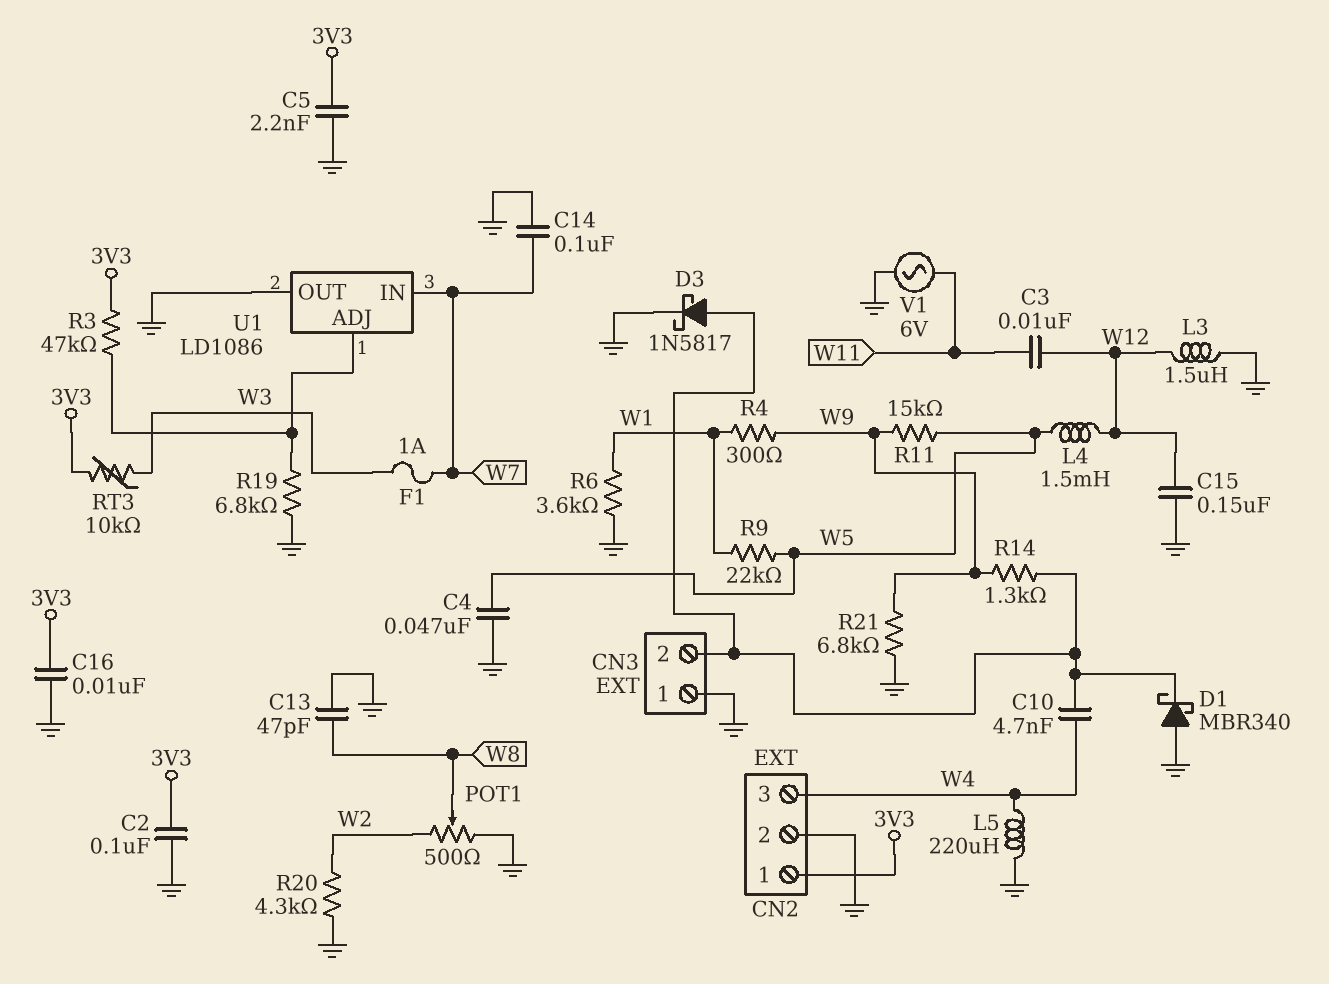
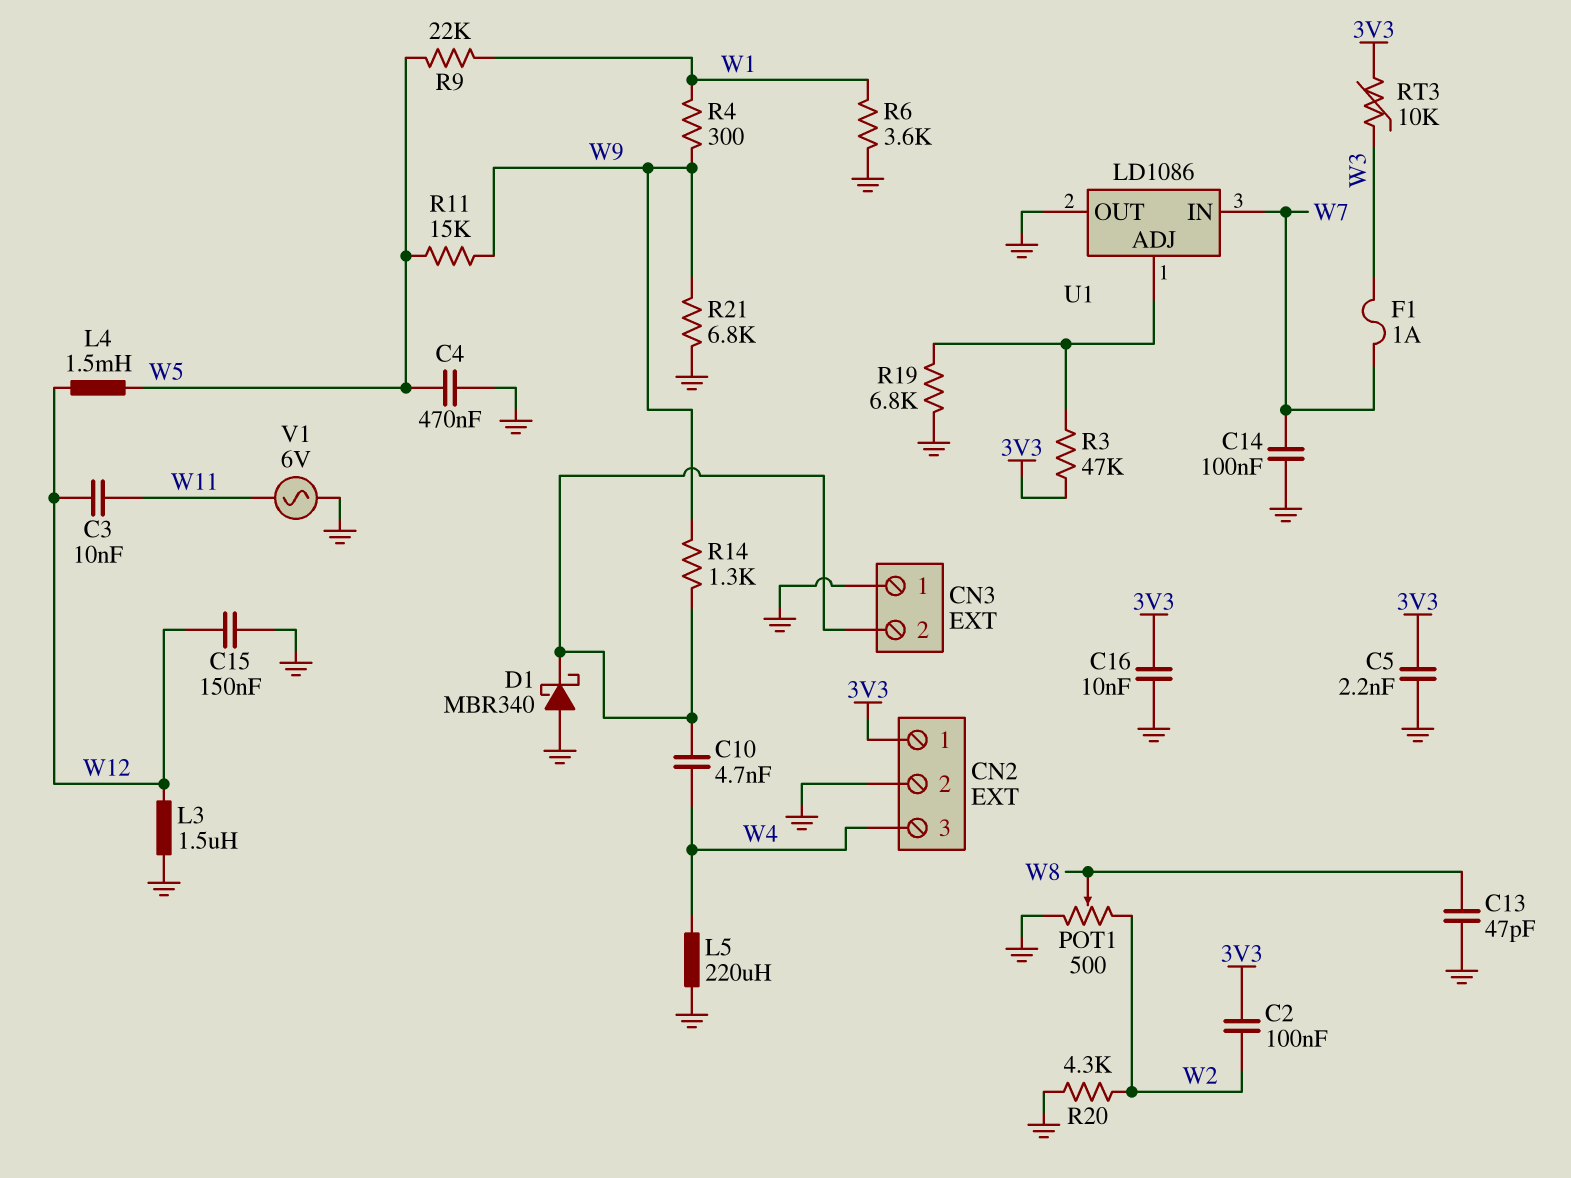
C2: 100nF (3V3, GND) -> 100nF (3V3, W2)
C4: 47nF (GND, W5) -> 470nF (GND, W5)
D3: schottky 1N5817 (A CN3/2, K GND) -> none

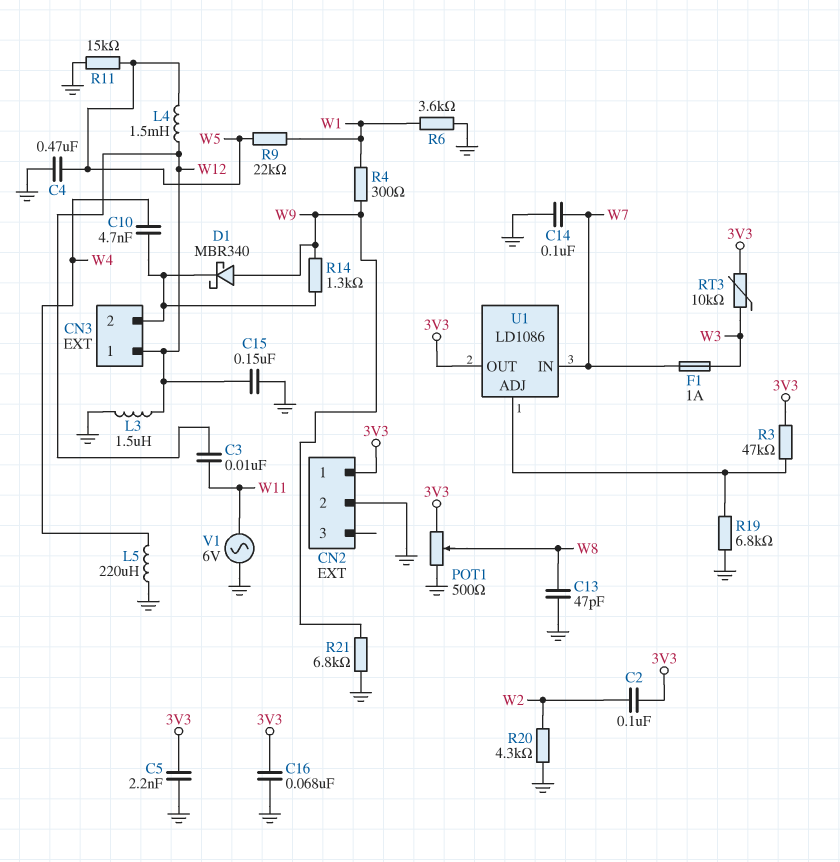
C16: 10nF (3V3, GND) -> 68nF (3V3, GND)
CN2 pin 3: W4 -> none
CN3 pin 1: GND -> W12
D1: schottky MBR340 (A GND, K CN3/2) -> schottky MBR340 (A W9, K CN3/2)
POT1: 500 (GND, W2, wiper W8) -> 500 (3V3, GND, wiper W8)
R11: 15k (W5, W9) -> 15k (GND, W5)
U1 pin OUT: GND -> 3V3

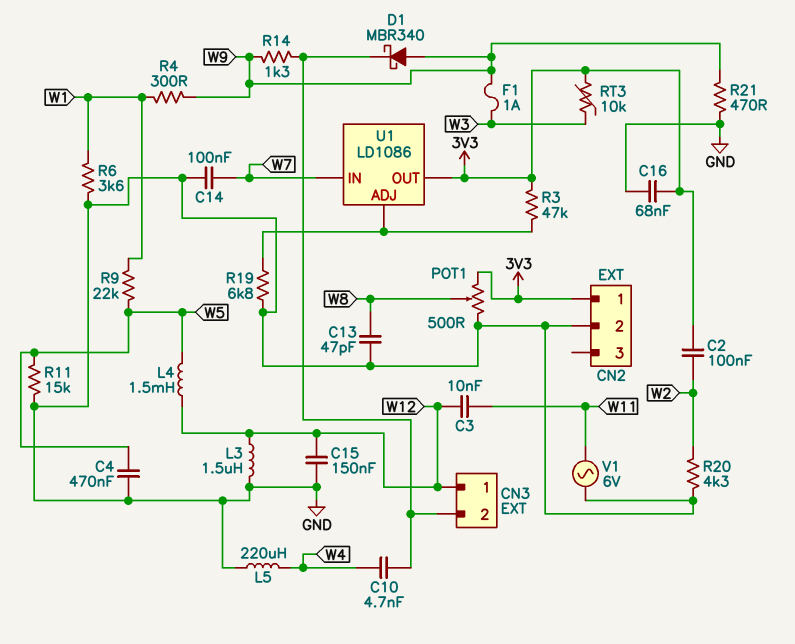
C5: 2.2nF (3V3, GND) -> none
F1: 1A (W3, W7) -> 1A (W3, W9)
R21: 6.8k (GND, W9) -> 470 (GND, W9)

